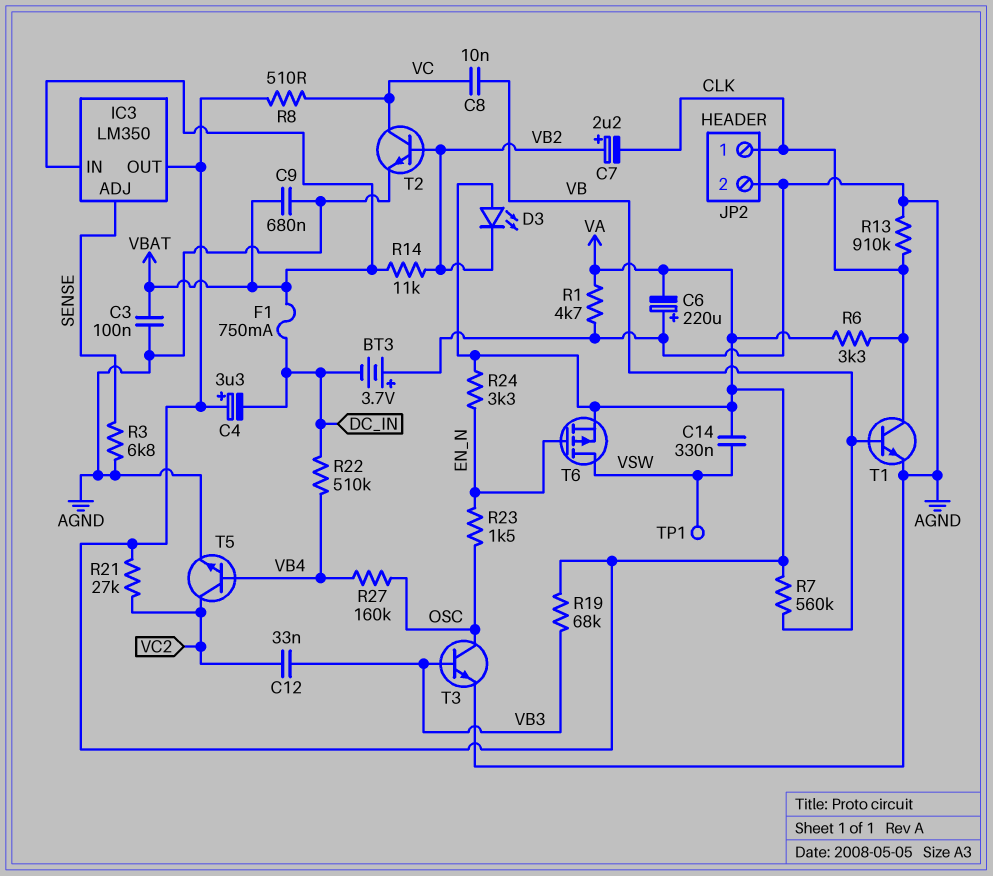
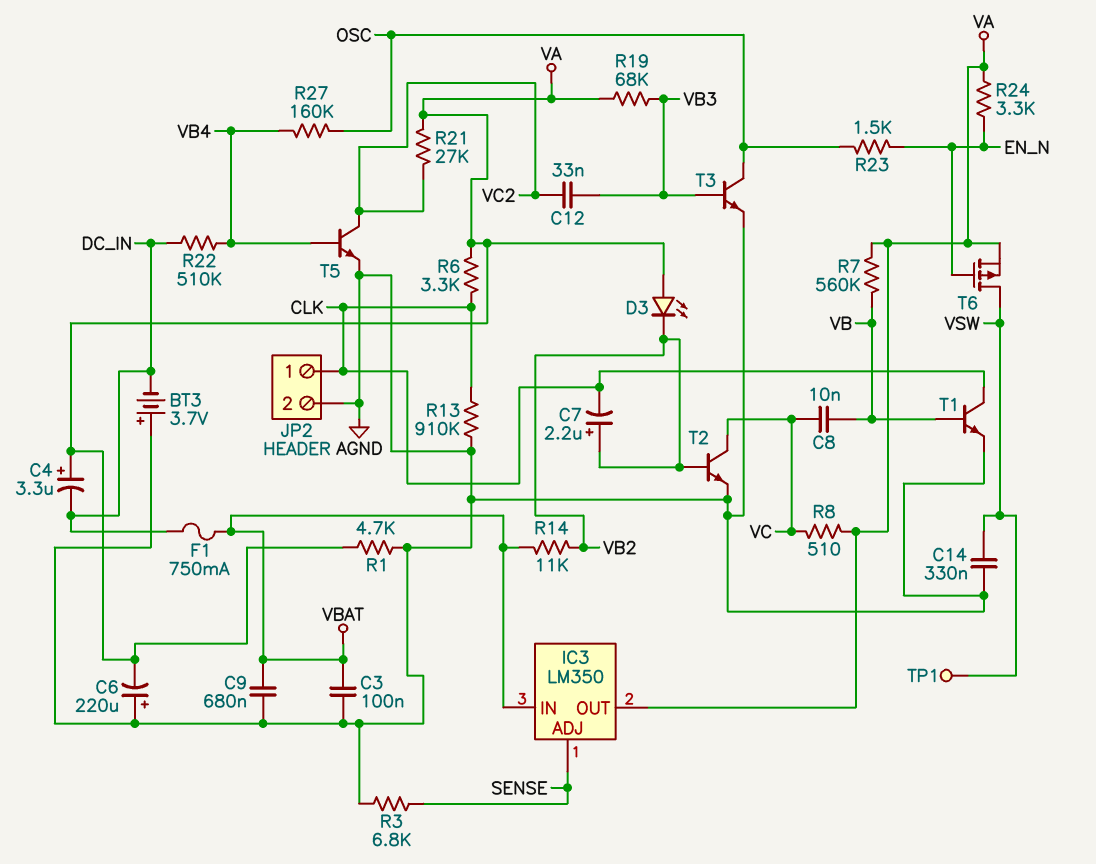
C14: 330nF (VA, VSW) -> 330nF (AGND, VSW)

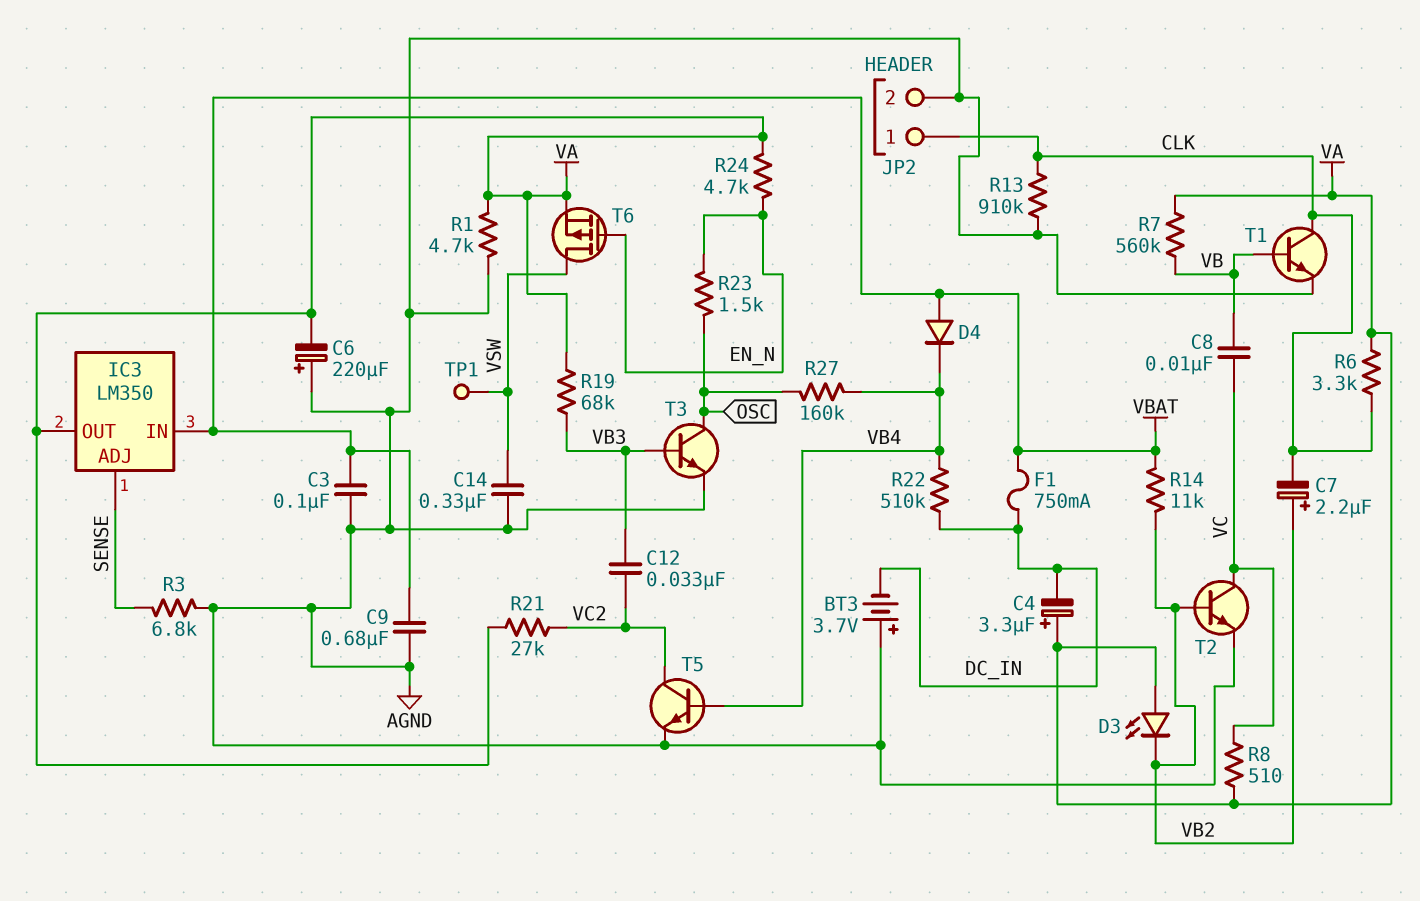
D4: none -> diode (A VBAT, K VB4)
R24: 3.3k (EN_N, VA) -> 4.7k (EN_N, VA)

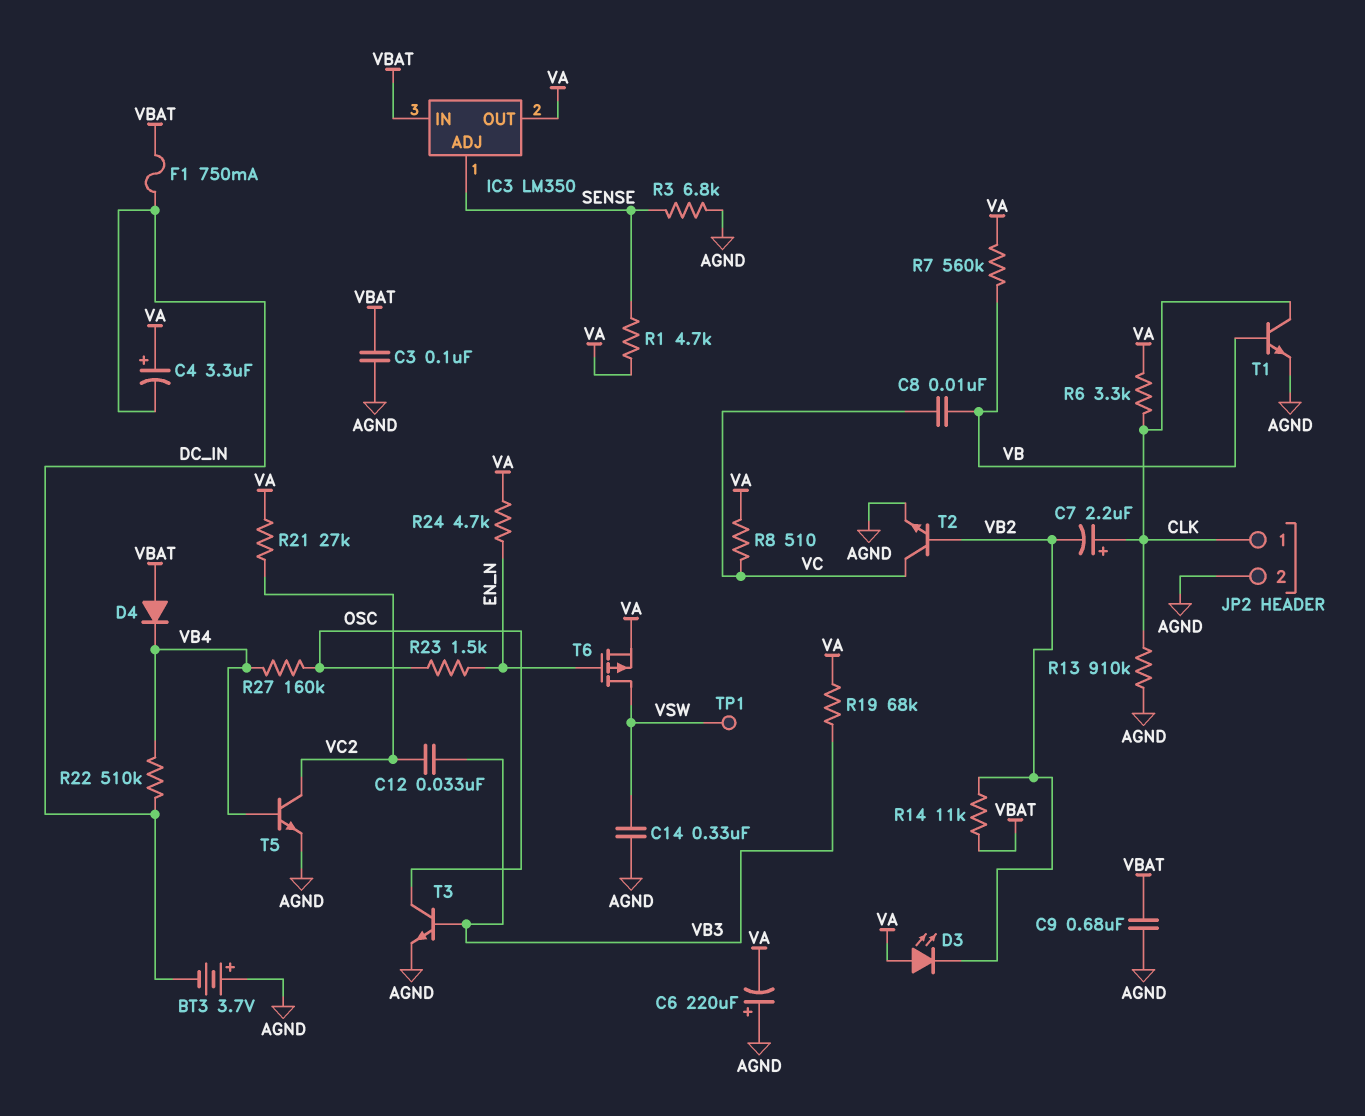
C7: 2.2uF (plus VB2, minus CLK) -> 2.2uF (plus CLK, minus VB2)
R1: 4.7k (AGND, VA) -> 4.7k (SENSE, VA)

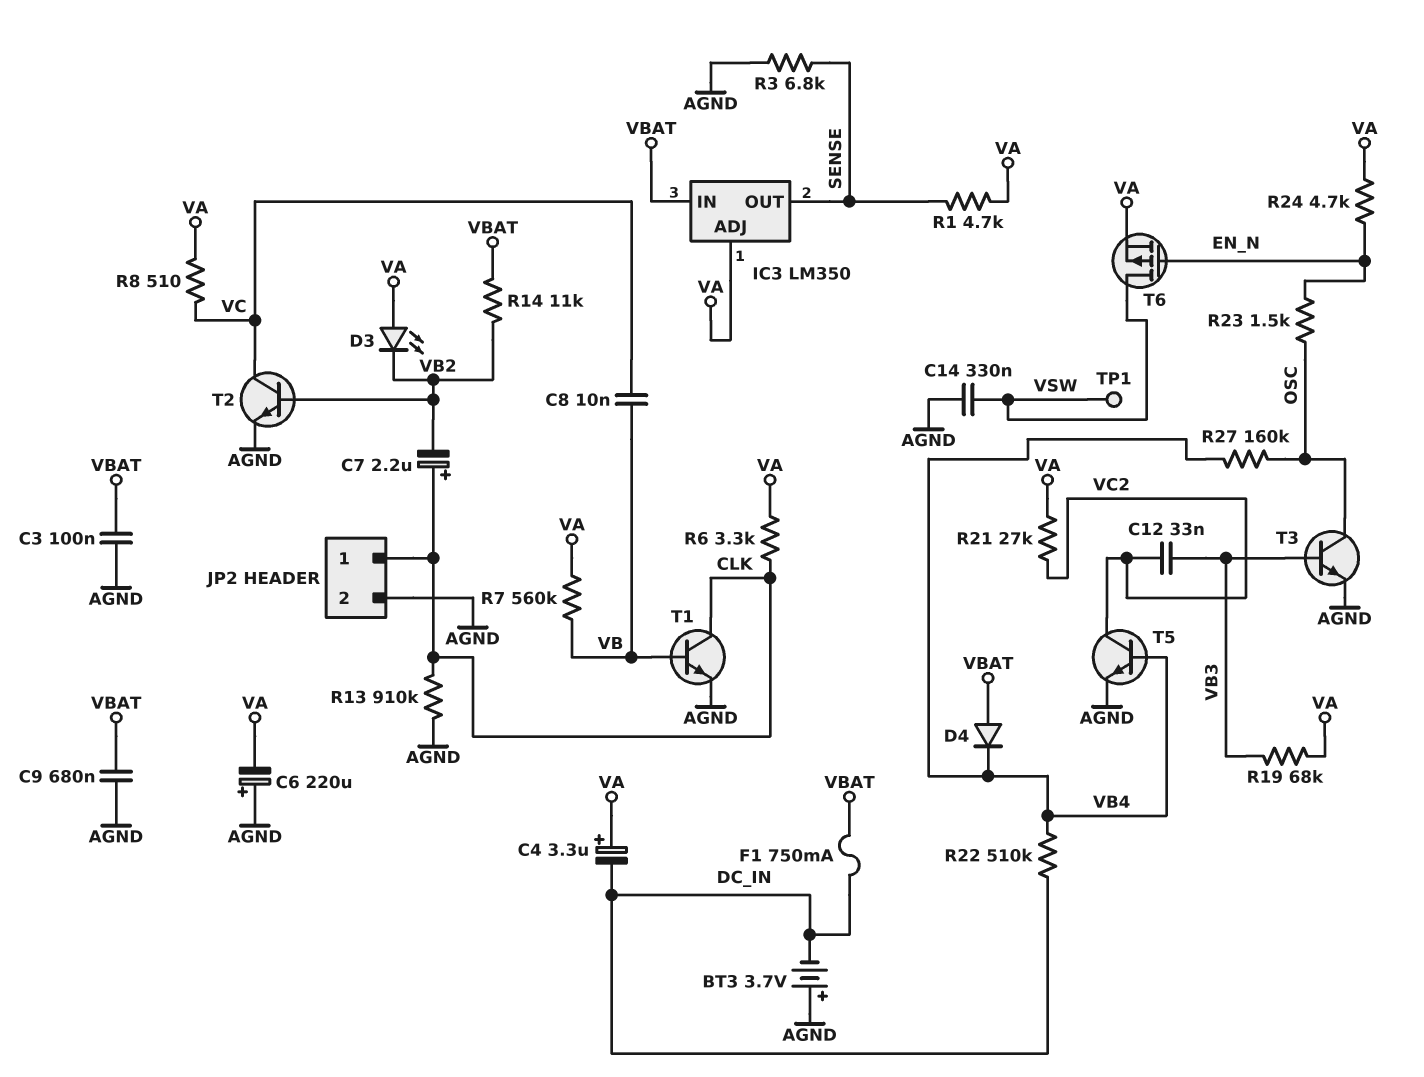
IC3 pin ADJ: SENSE -> VA
IC3 pin OUT: VA -> SENSE

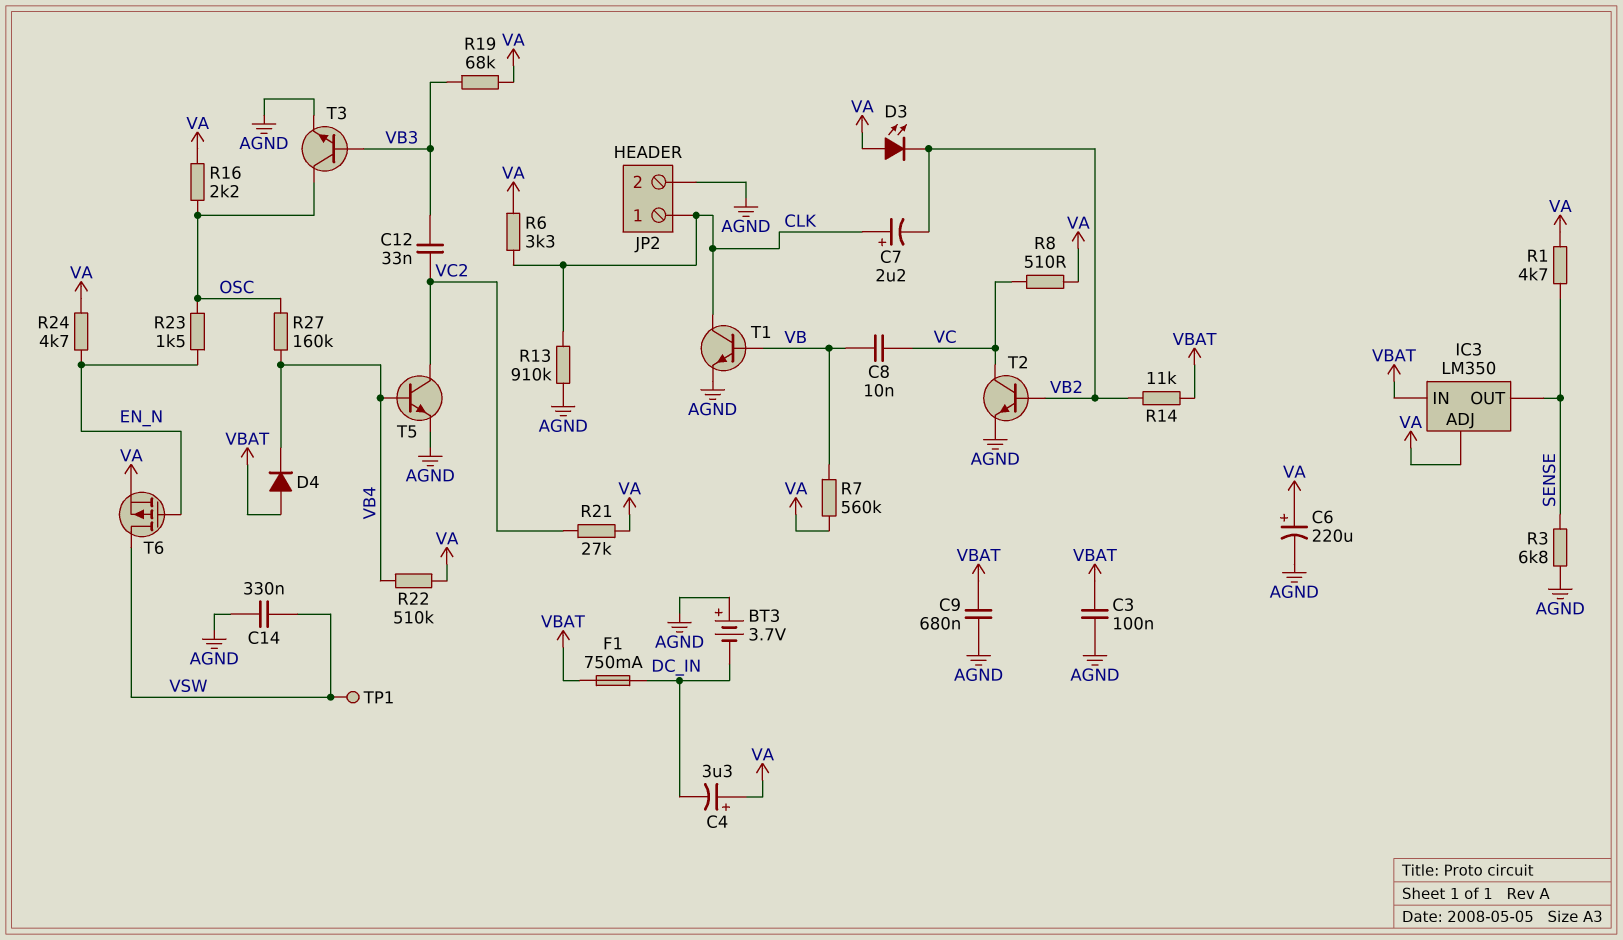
C6: 220uF (plus AGND, minus VA) -> 220uF (plus VA, minus AGND)
R16: none -> 2.2k (OSC, VA)
R22: 510k (DC_IN, VB4) -> 510k (VA, VB4)

